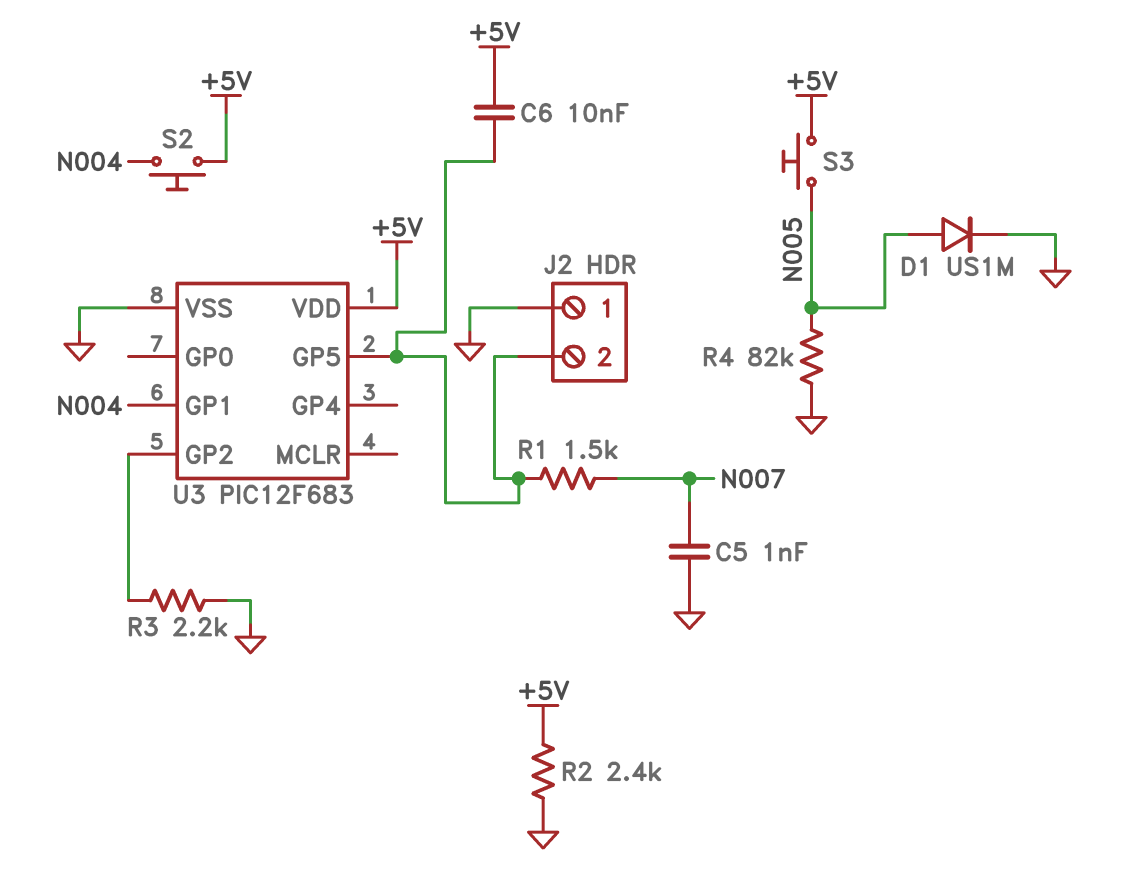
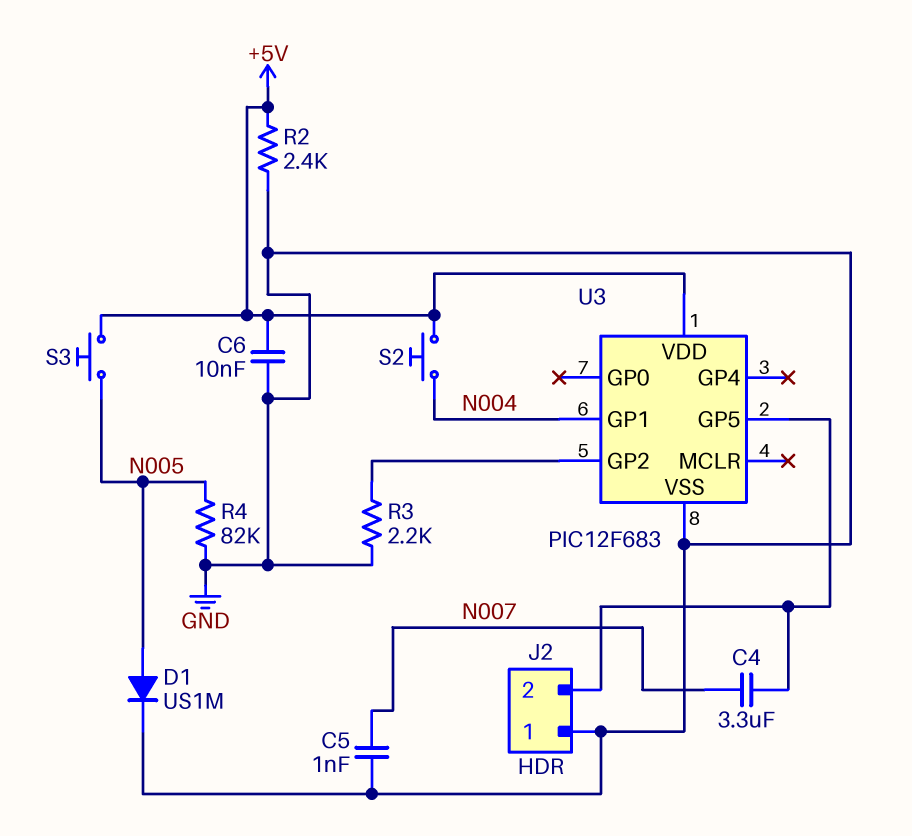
C4: none -> 3.3uF (J2/2, N007)
C6: 10nF (+5V, J2/2) -> 10nF (+5V, GND)
R1: 1.5k (J2/2, N007) -> none

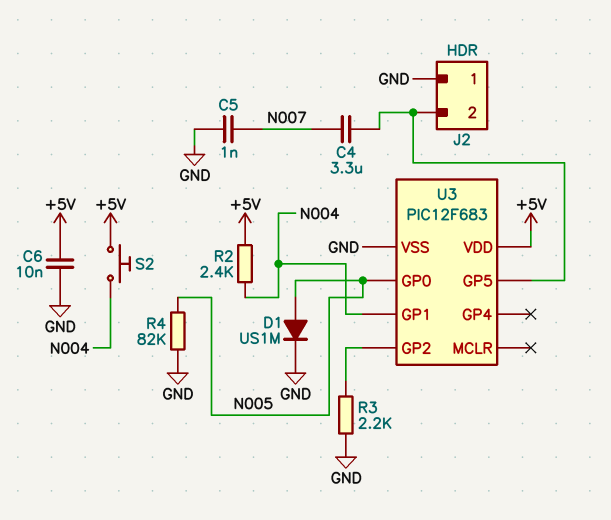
R2: 2.4k (+5V, GND) -> 2.4k (+5V, N004)
S3: button (+5V, N005) -> none
U3 pin GP0: none -> N005

